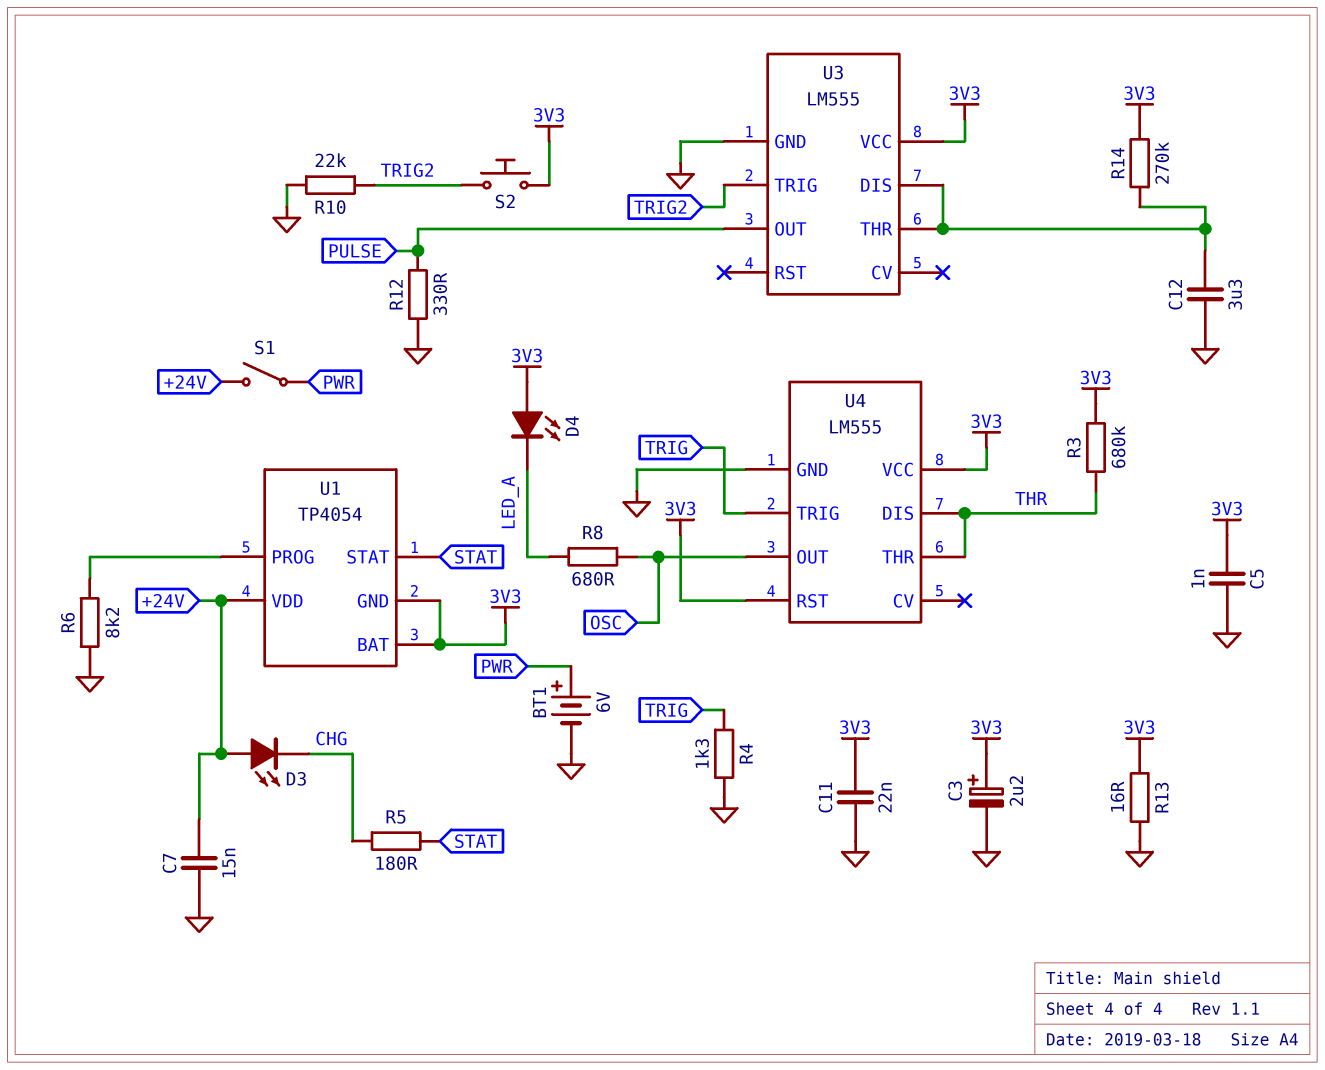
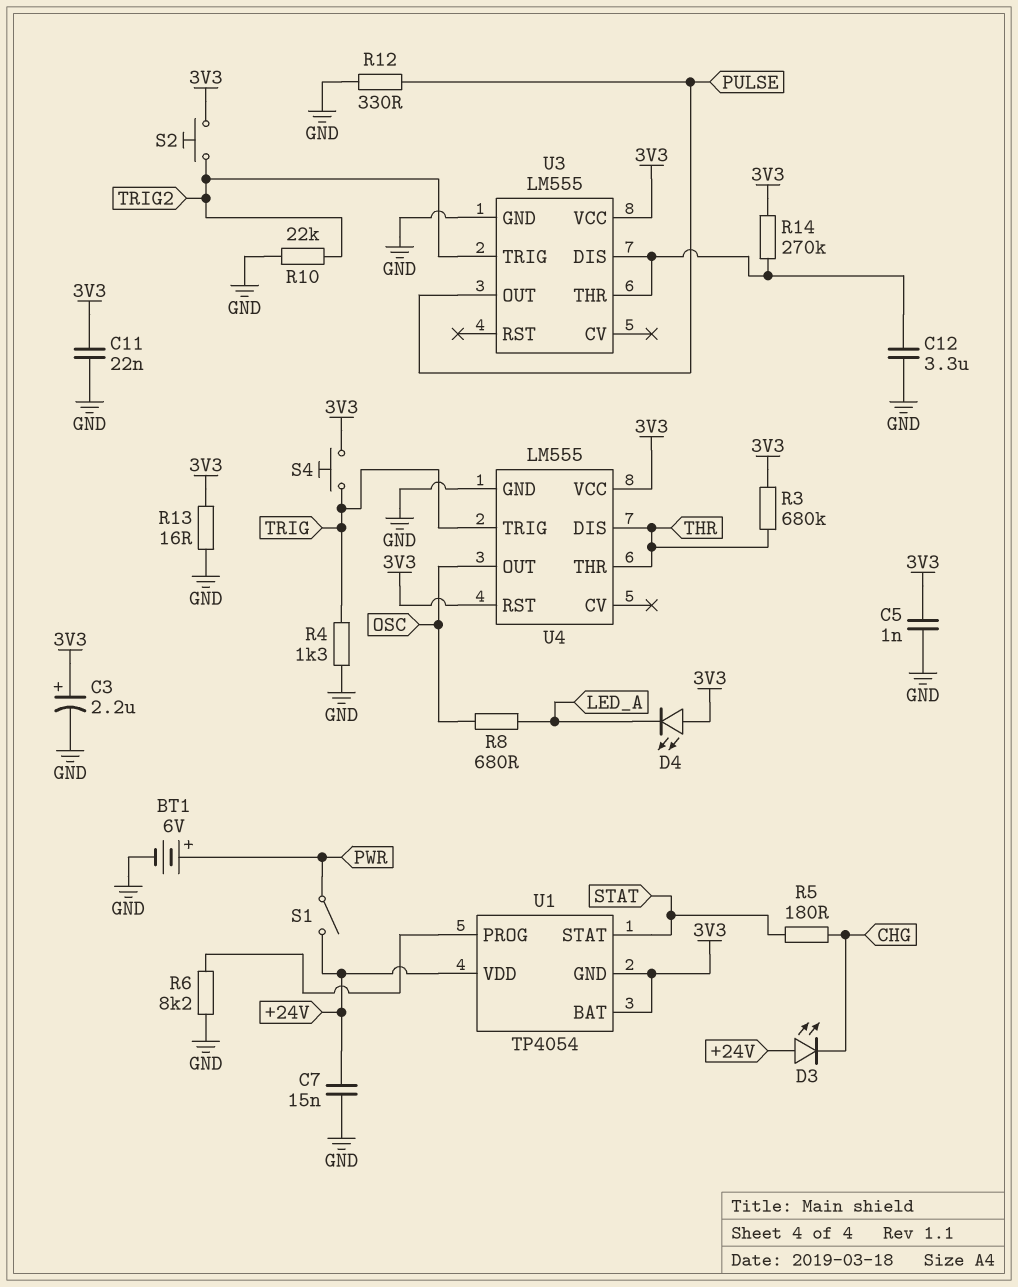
S4: none -> button (3V3, TRIG)

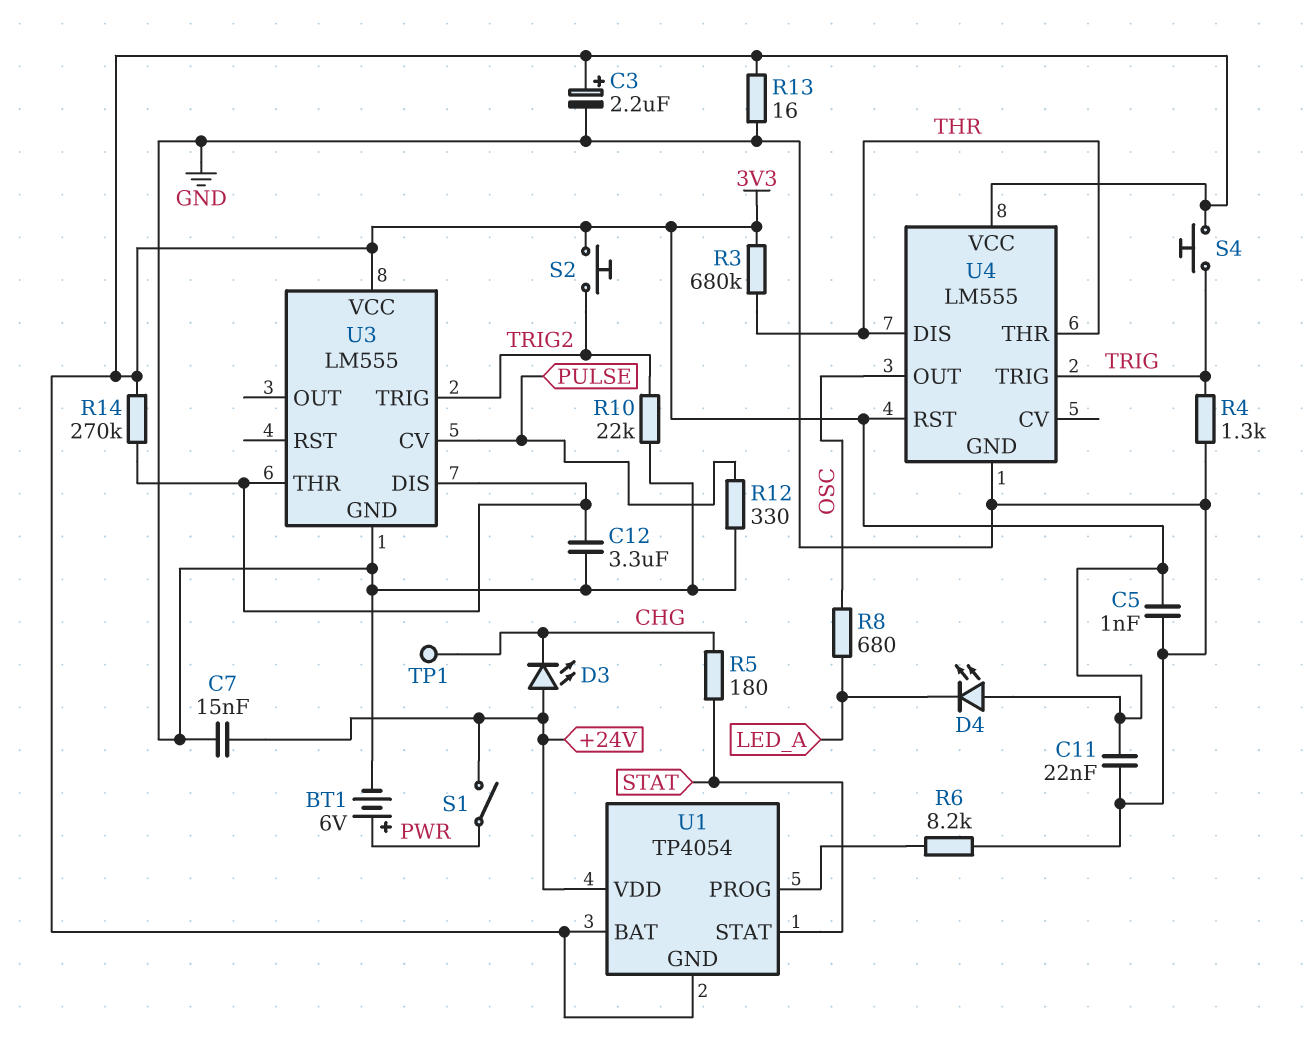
TP1: none -> test point (CHG)
U3 pin CV: none -> PULSE
U3 pin OUT: PULSE -> none

